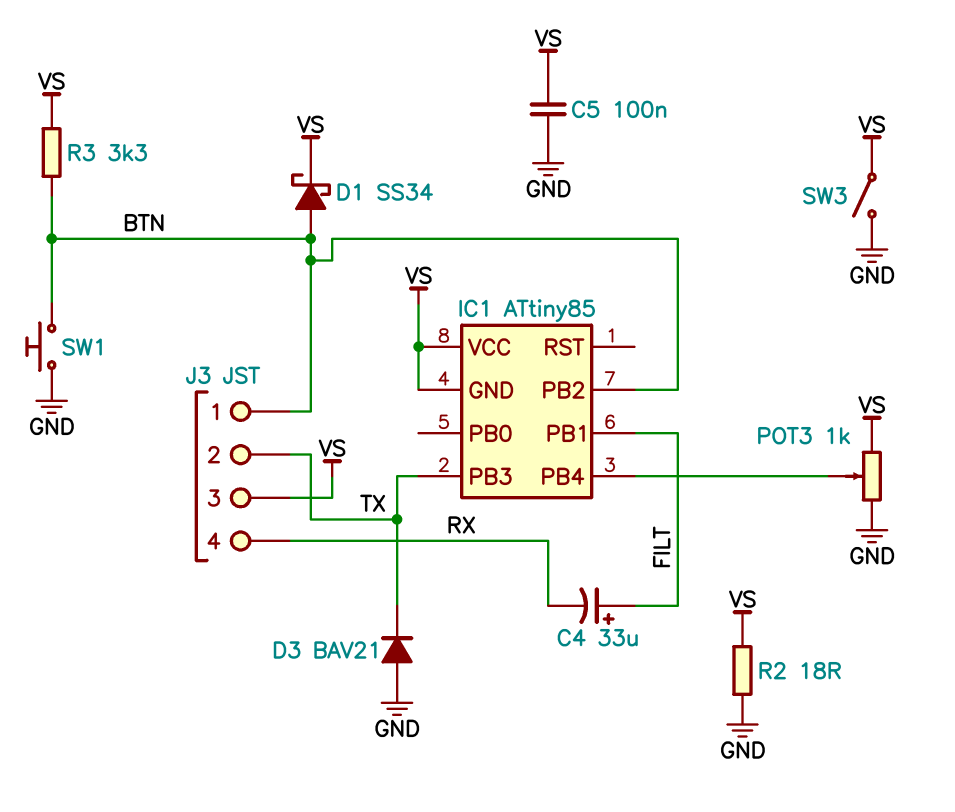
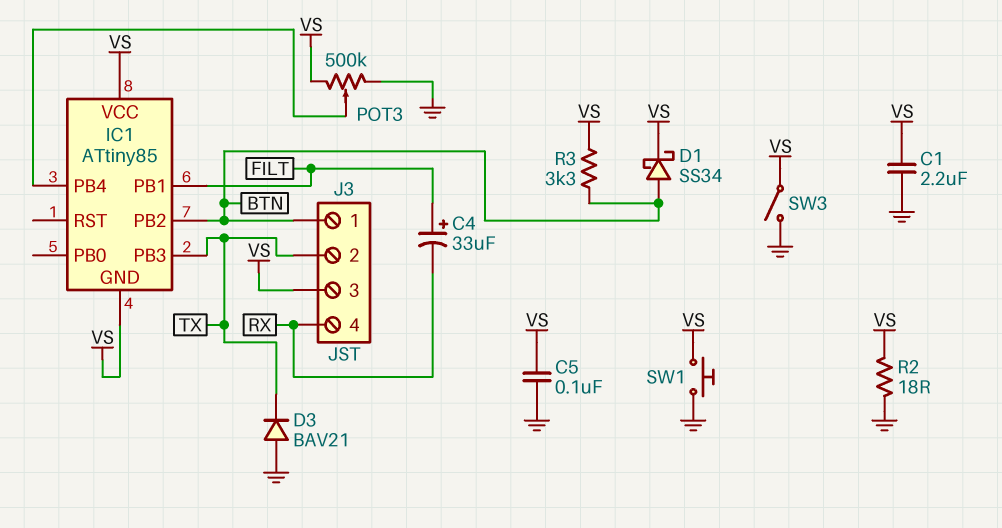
C1: none -> 2.2uF (GND, VS)
POT3: 1k (GND, VS, wiper IC1/PB4) -> 500k (GND, VS, wiper IC1/PB4)
SW1: button (BTN, GND) -> button (GND, VS)

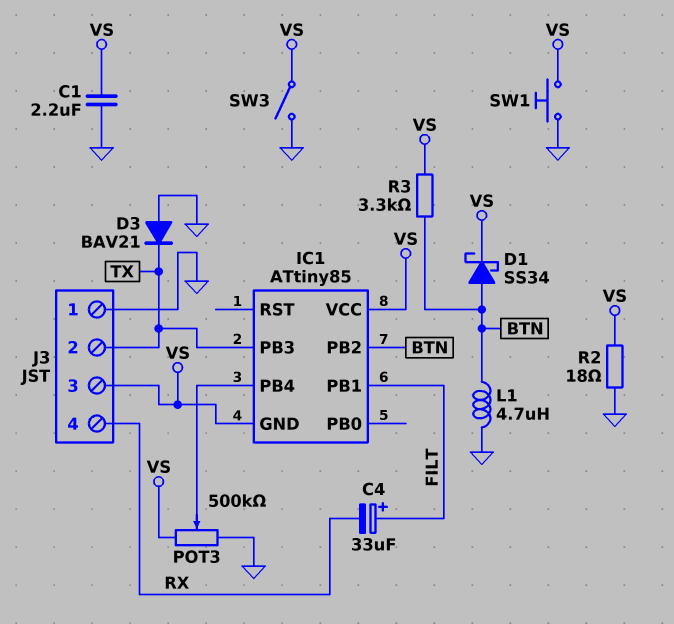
C5: 100nF (GND, VS) -> none
J3 pin 1: BTN -> GND
L1: none -> 4.7uH (BTN, GND)

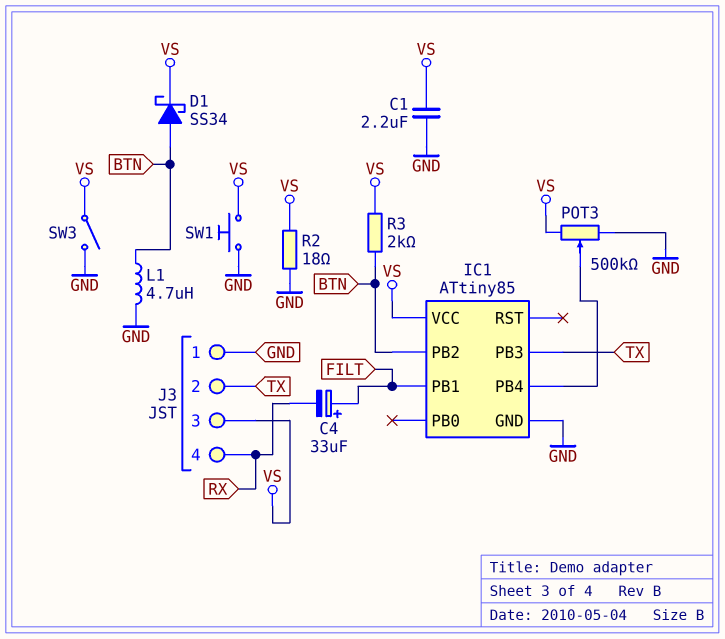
D3: diode BAV21 (A GND, K TX) -> none
IC1 pin GND: VS -> GND
R3: 3.3k (BTN, VS) -> 2k (BTN, VS)

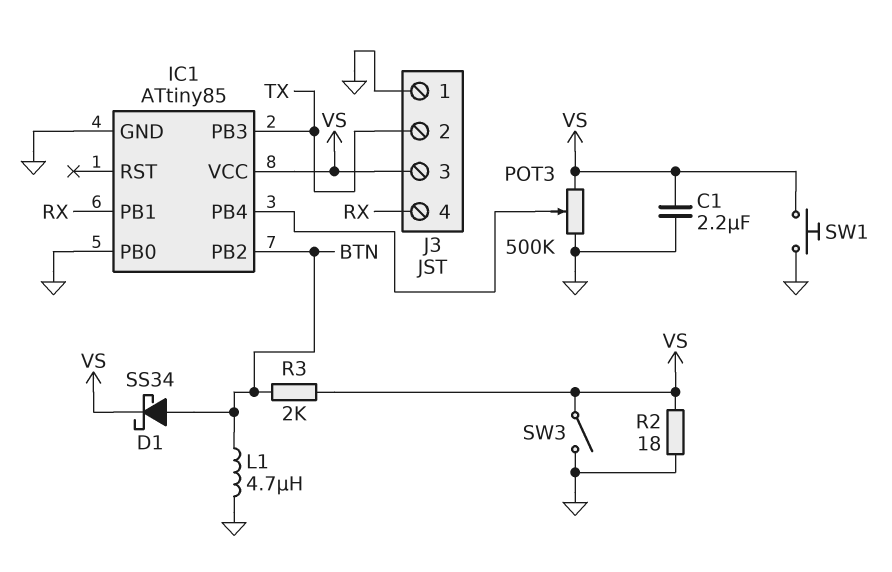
C4: 33uF (plus FILT, minus RX) -> none
IC1 pin PB0: none -> GND
IC1 pin PB1: FILT -> RX

